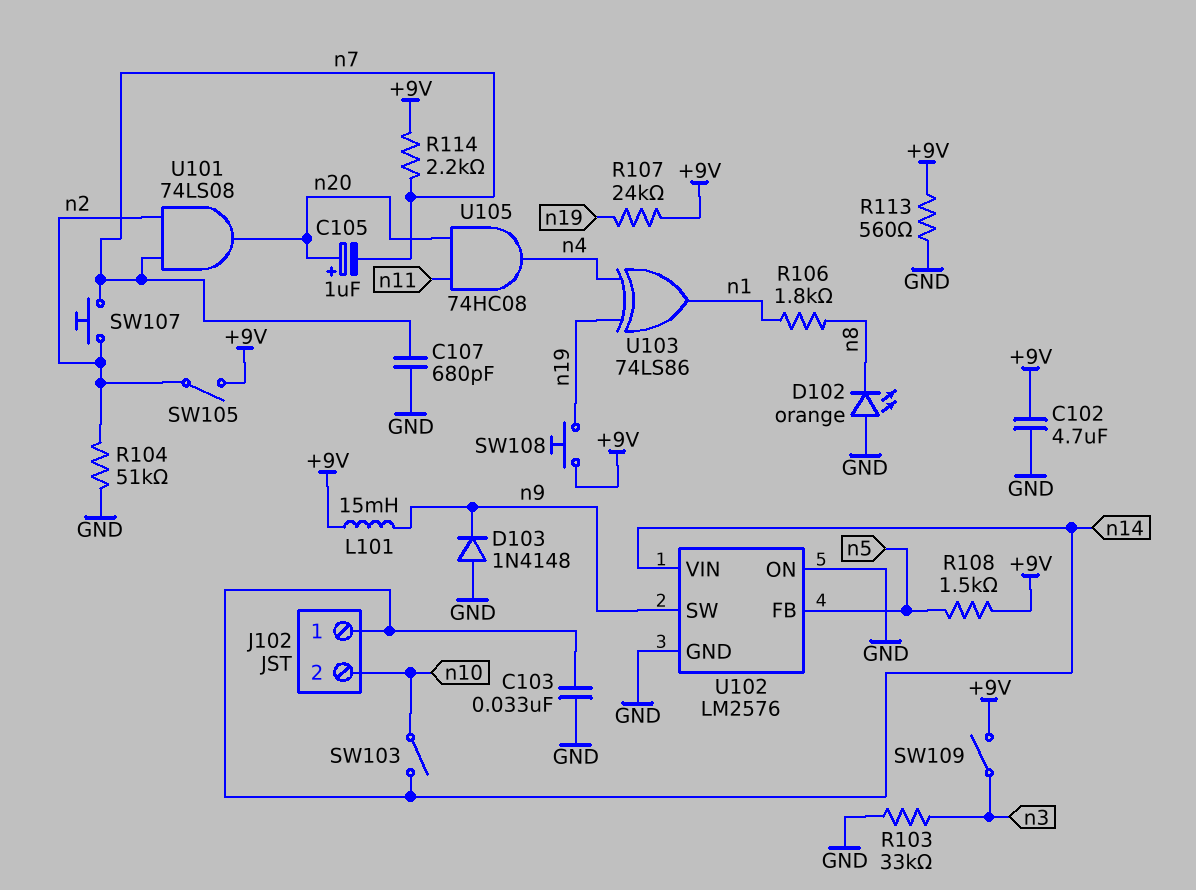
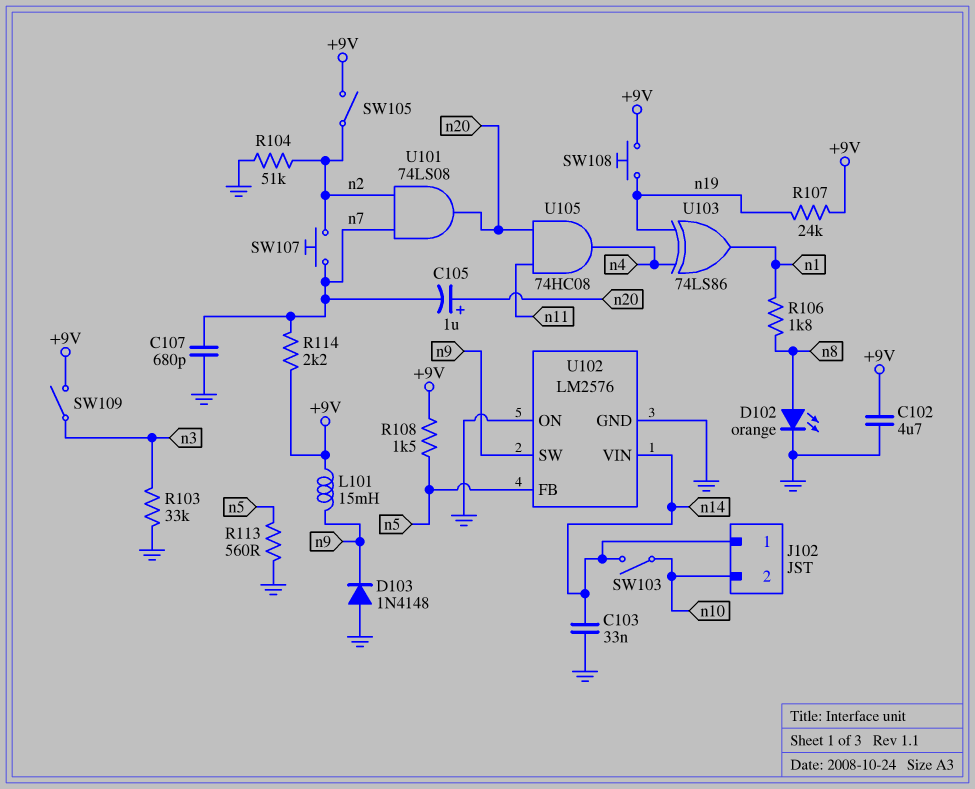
D102: LED orange (A GND, K n8) -> LED orange (A n8, K GND)
R113: 560 (+9V, GND) -> 560 (GND, n5)

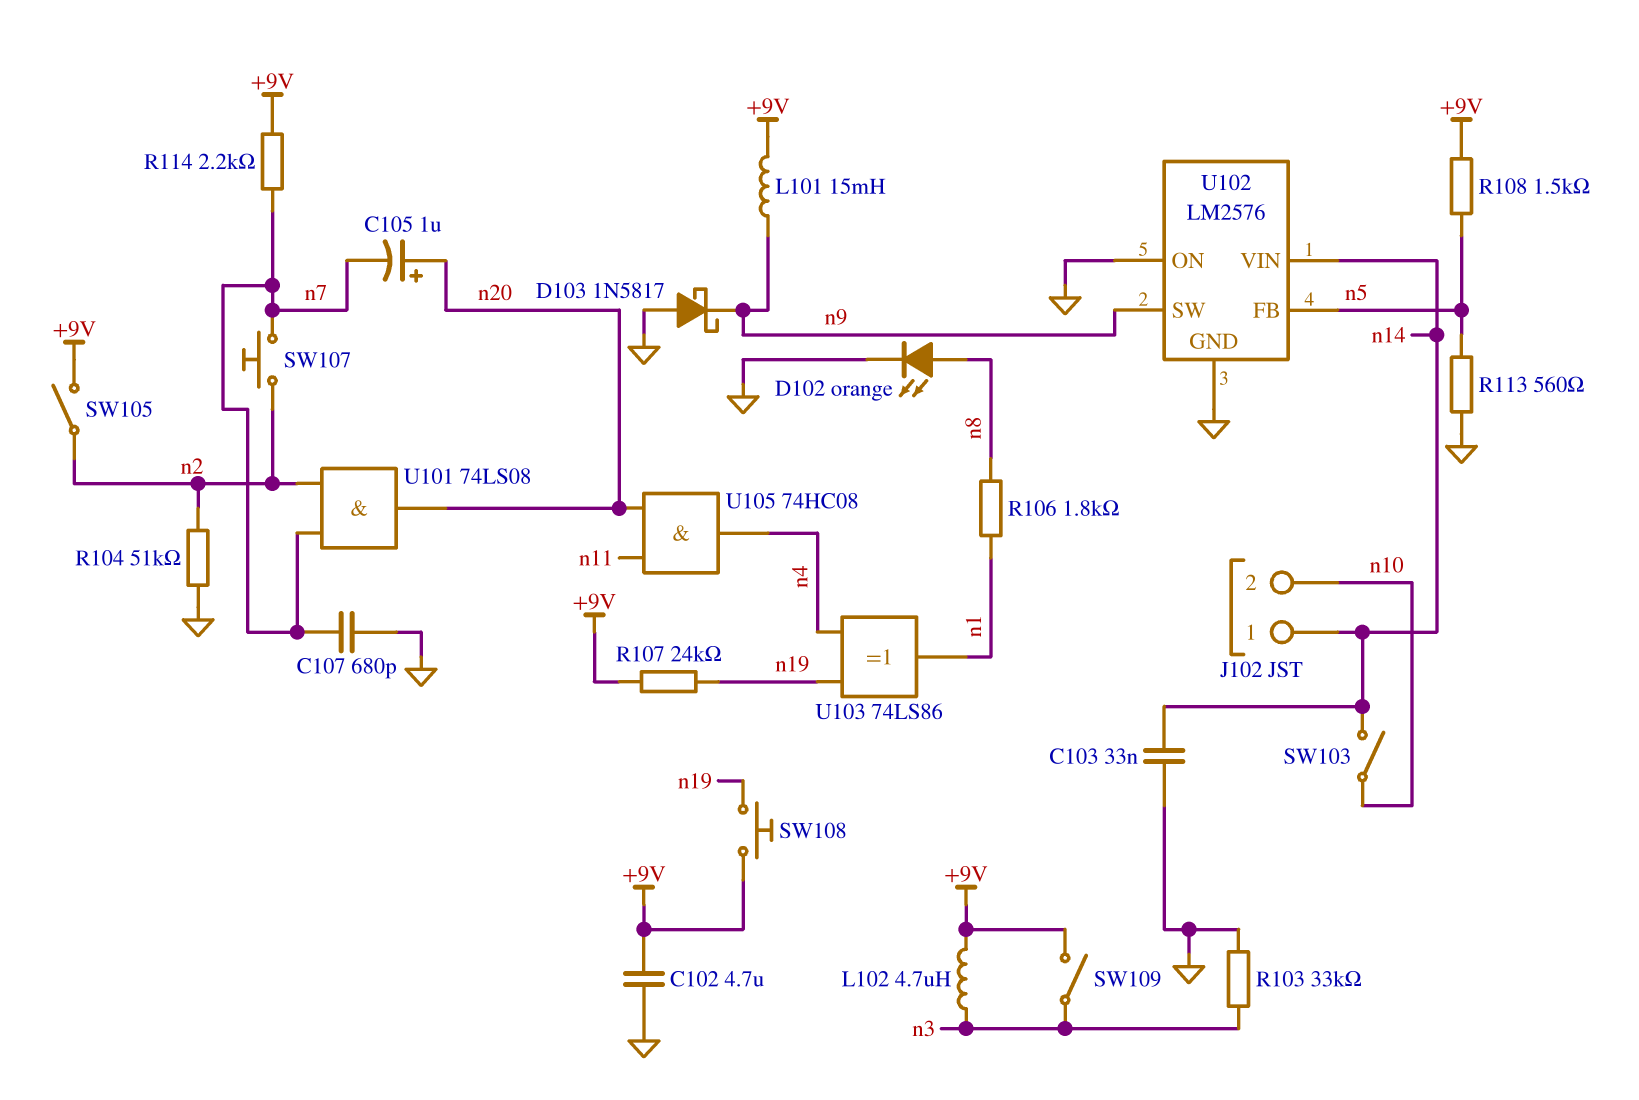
D103: diode 1N4148 (A GND, K n9) -> schottky 1N5817 (A GND, K n9)
L102: none -> 4.7uH (+9V, n3)

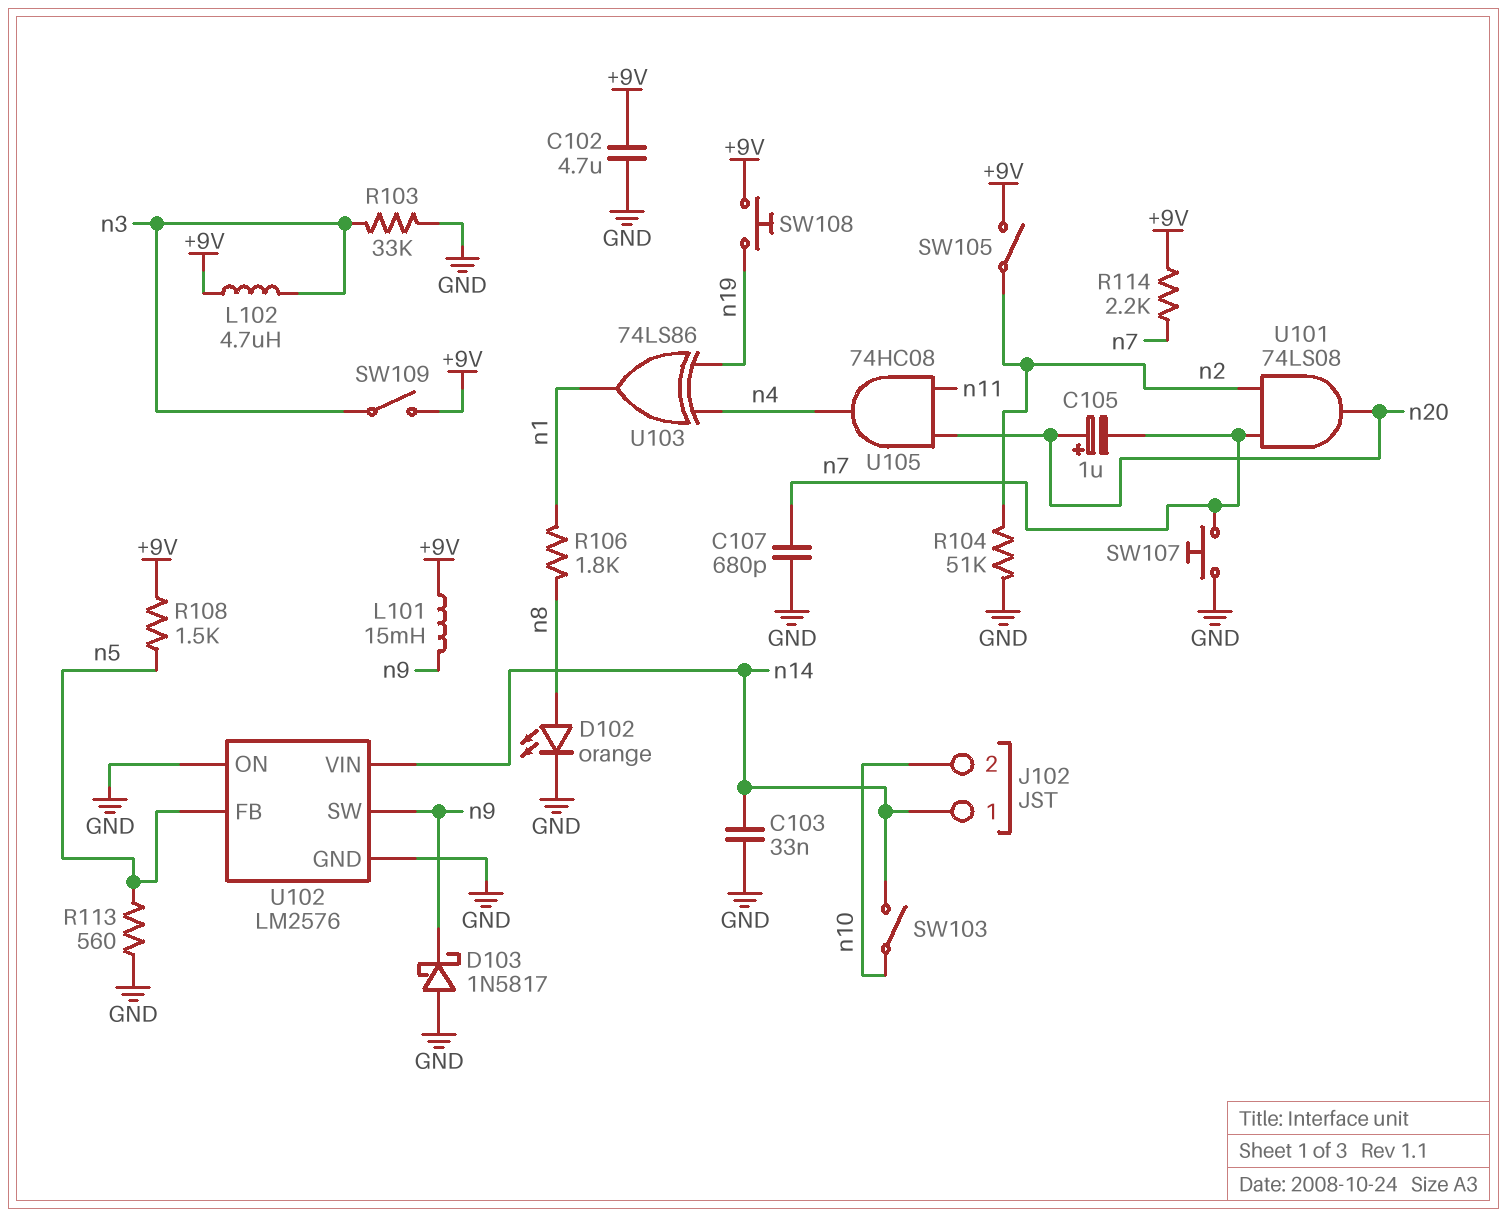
R107: 24k (+9V, n19) -> none
SW107: button (n2, n7) -> button (GND, n7)

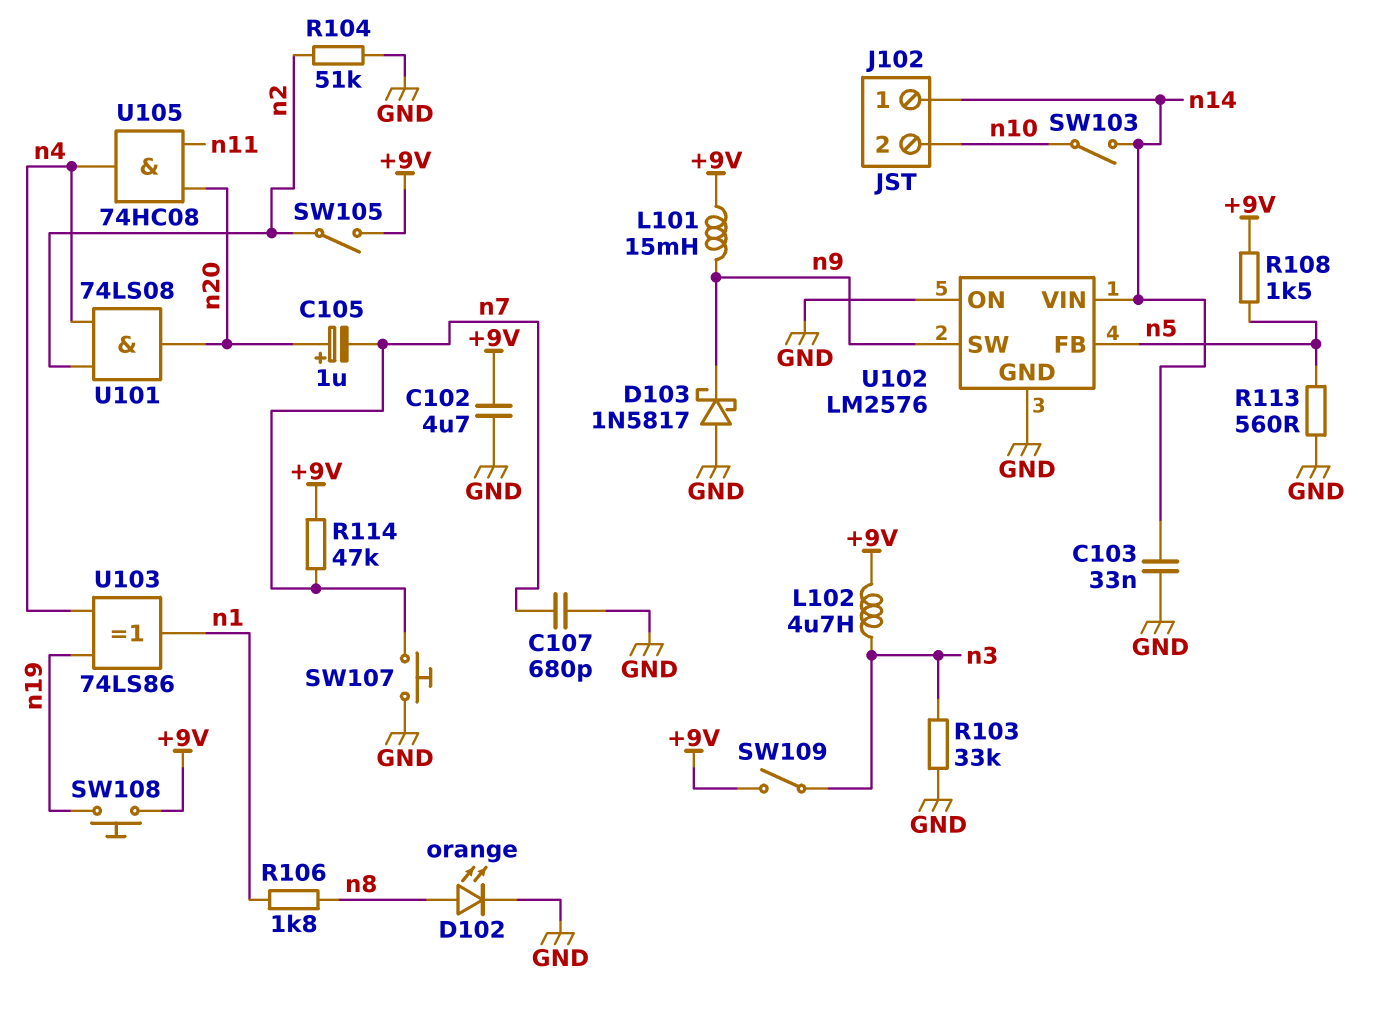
R114: 2.2k (+9V, n7) -> 47k (+9V, n7)
U101: AND 74LS08 (in n2, in n7, out n20) -> AND 74LS08 (in n2, in n4, out n20)

